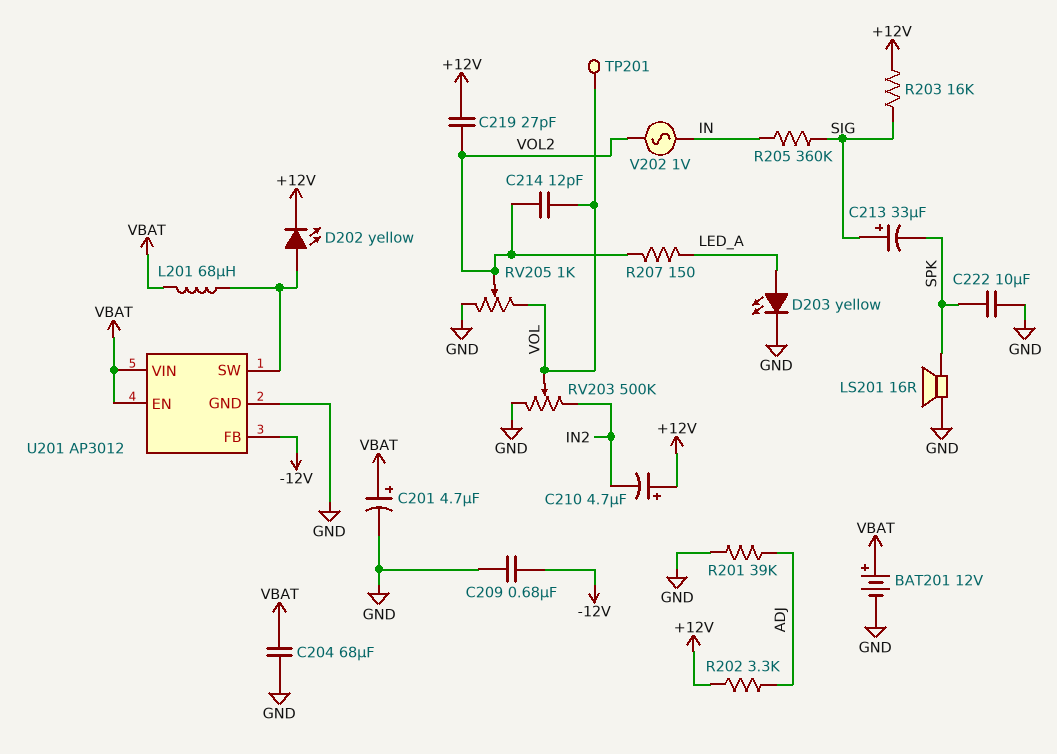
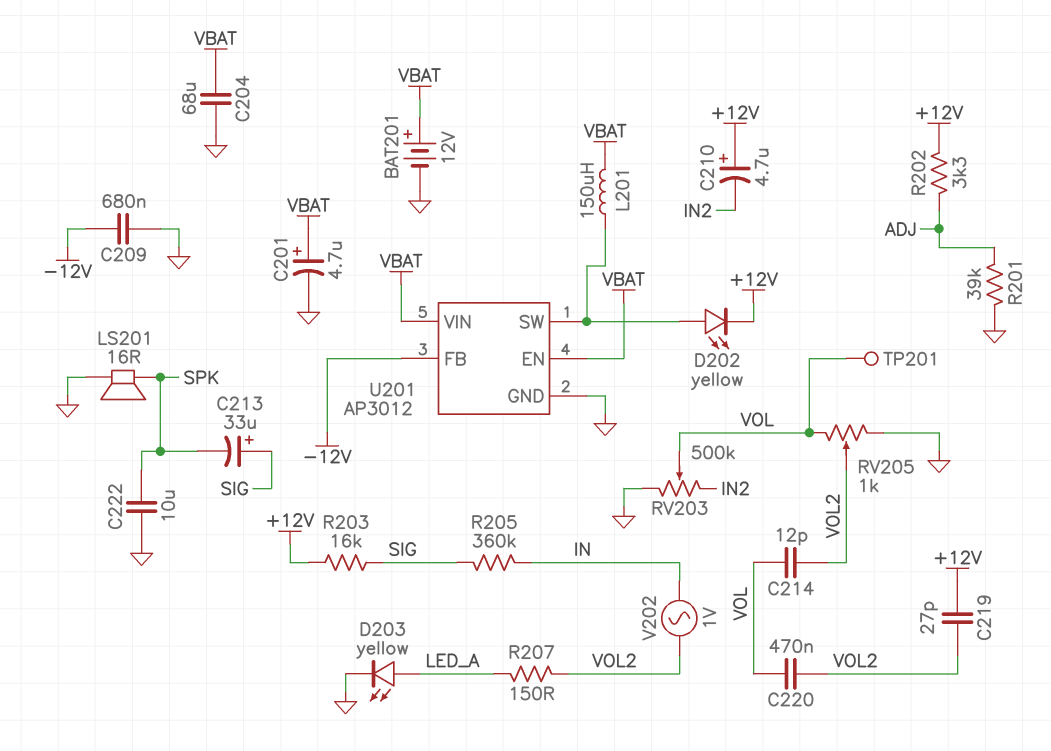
C220: none -> 470nF (VOL, VOL2)
L201: 68uH (U201/SW, VBAT) -> 150uH (U201/SW, VBAT)

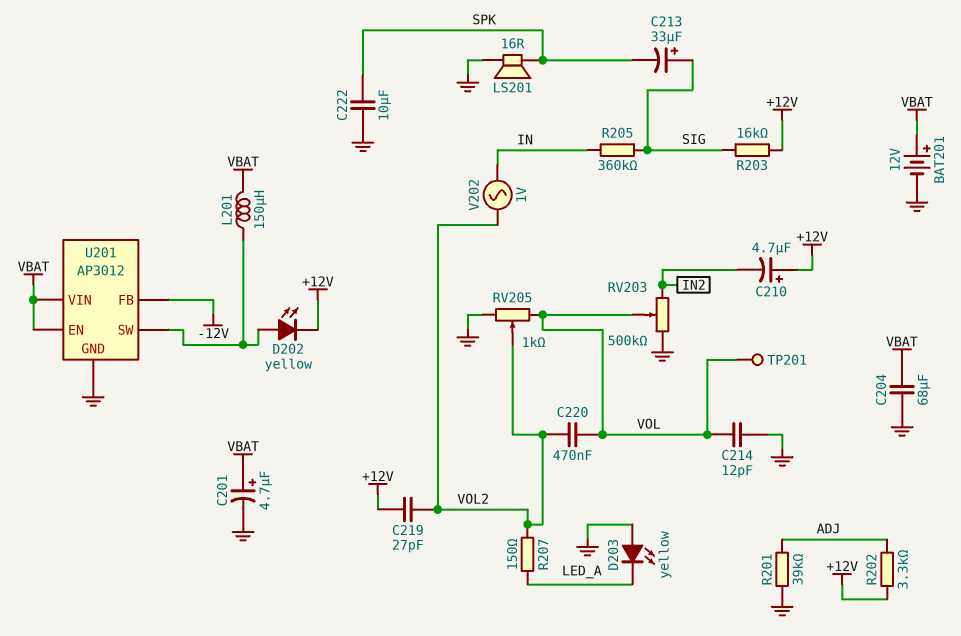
C209: 680nF (-12V, GND) -> none
C214: 12pF (VOL, VOL2) -> 12pF (GND, VOL)
D203: LED yellow (A LED_A, K GND) -> LED yellow (A GND, K LED_A)

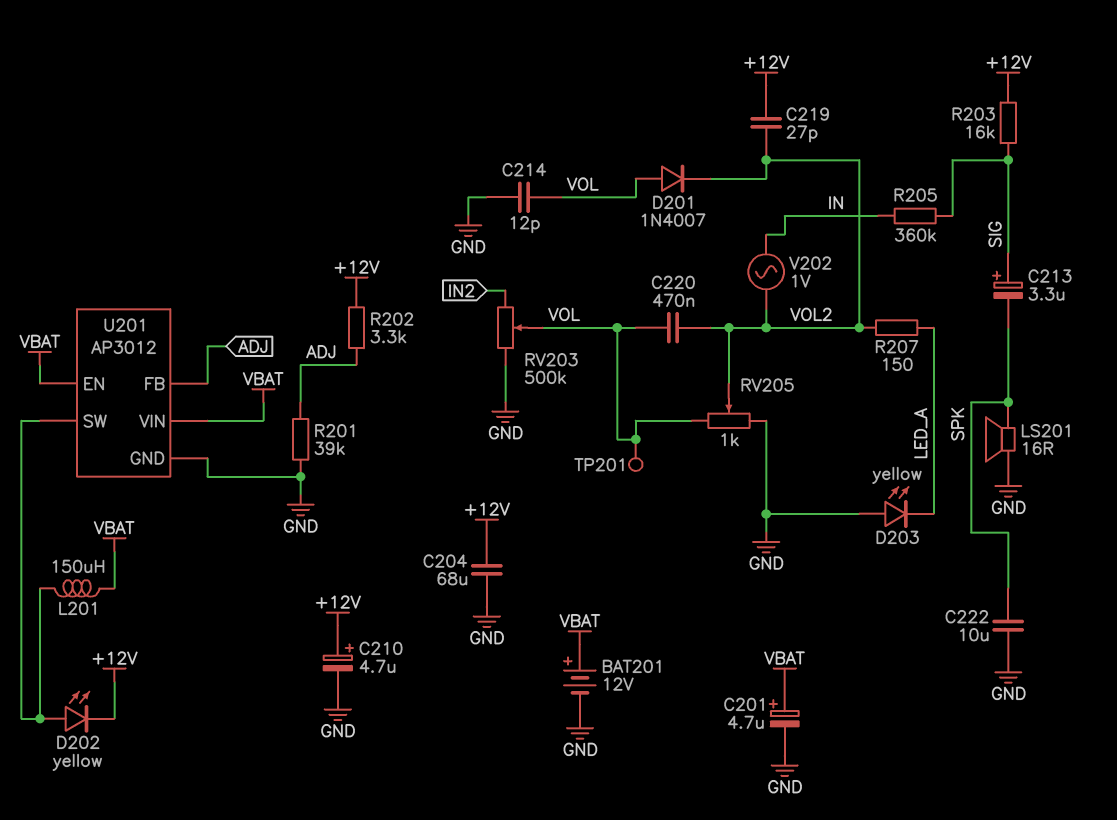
C204: 68uF (GND, VBAT) -> 68uF (+12V, GND)
C210: 4.7uF (plus +12V, minus IN2) -> 4.7uF (plus +12V, minus GND)
C213: 33uF (plus SIG, minus SPK) -> 3.3uF (plus SIG, minus SPK)
D201: none -> diode 1N4007 (A VOL, K VOL2)
U201 pin FB: -12V -> ADJ

